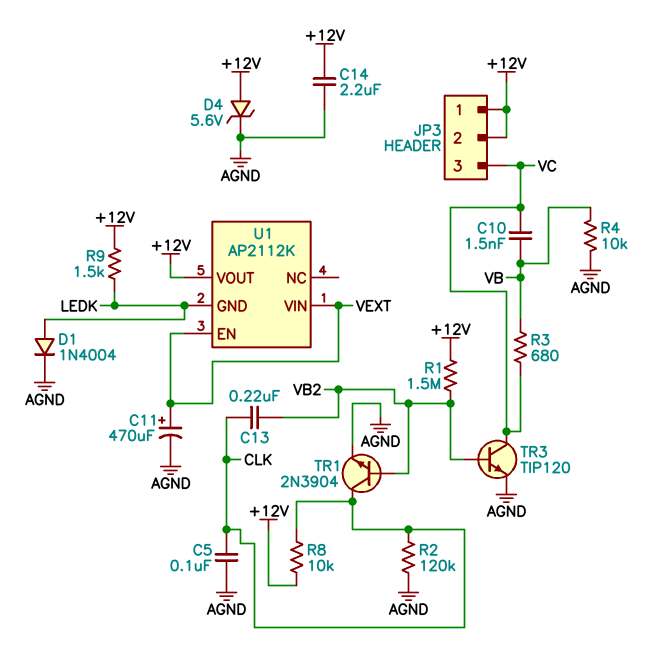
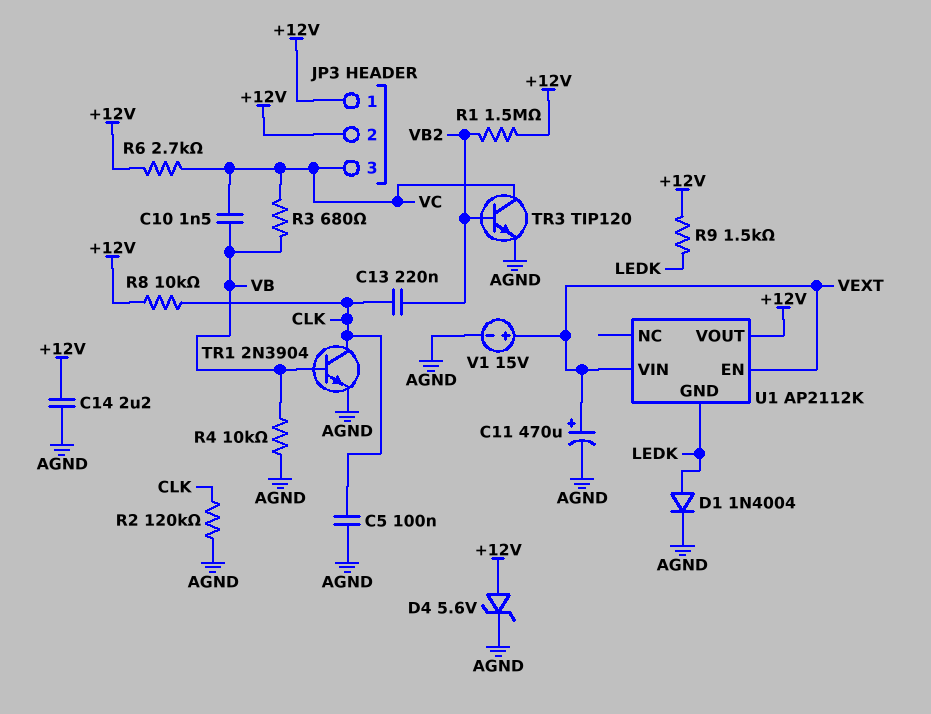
R6: none -> 2.7k (+12V, VC)
TR1: NPN 2N3904 (B VB2, C CLK, E AGND) -> NPN 2N3904 (B VB, C CLK, E AGND)
V1: none -> 15V (plus VEXT, minus AGND)

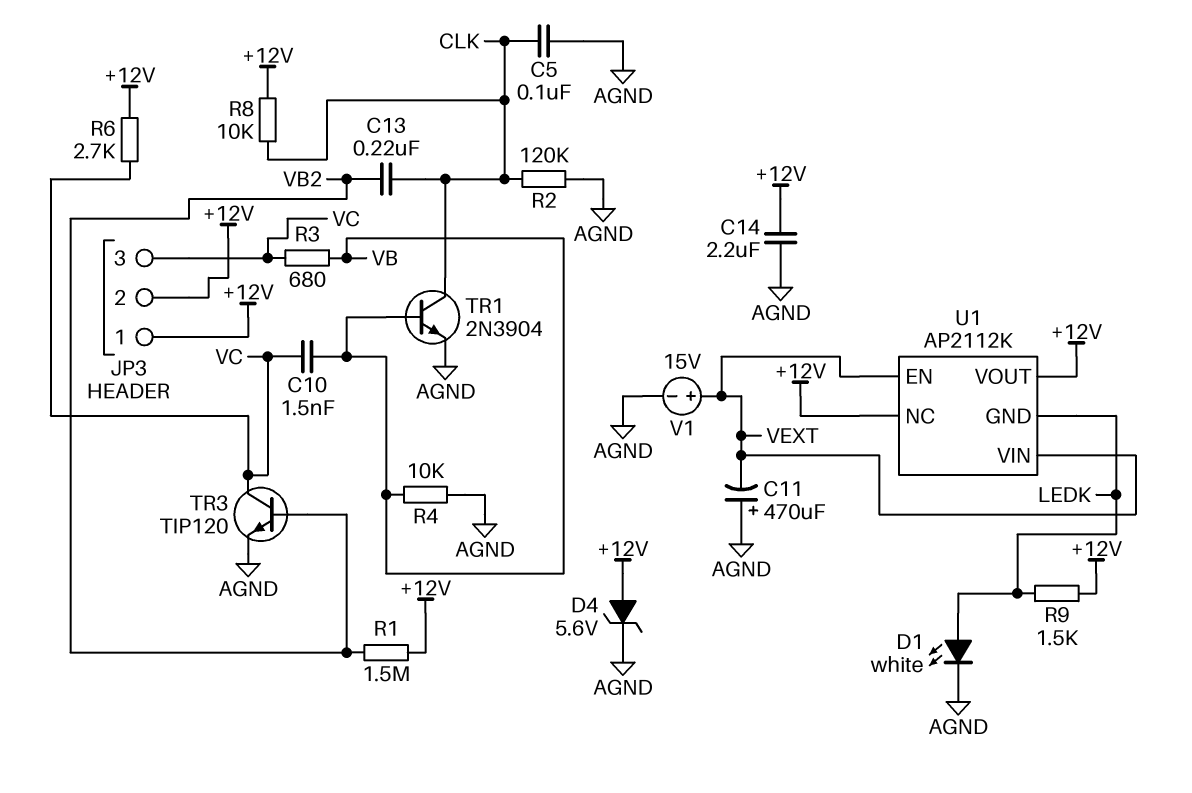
C11: 470uF (plus VEXT, minus AGND) -> 470uF (plus AGND, minus VEXT)
D1: diode 1N4004 (A LEDK, K AGND) -> LED white (A LEDK, K AGND)
U1 pin NC: none -> +12V

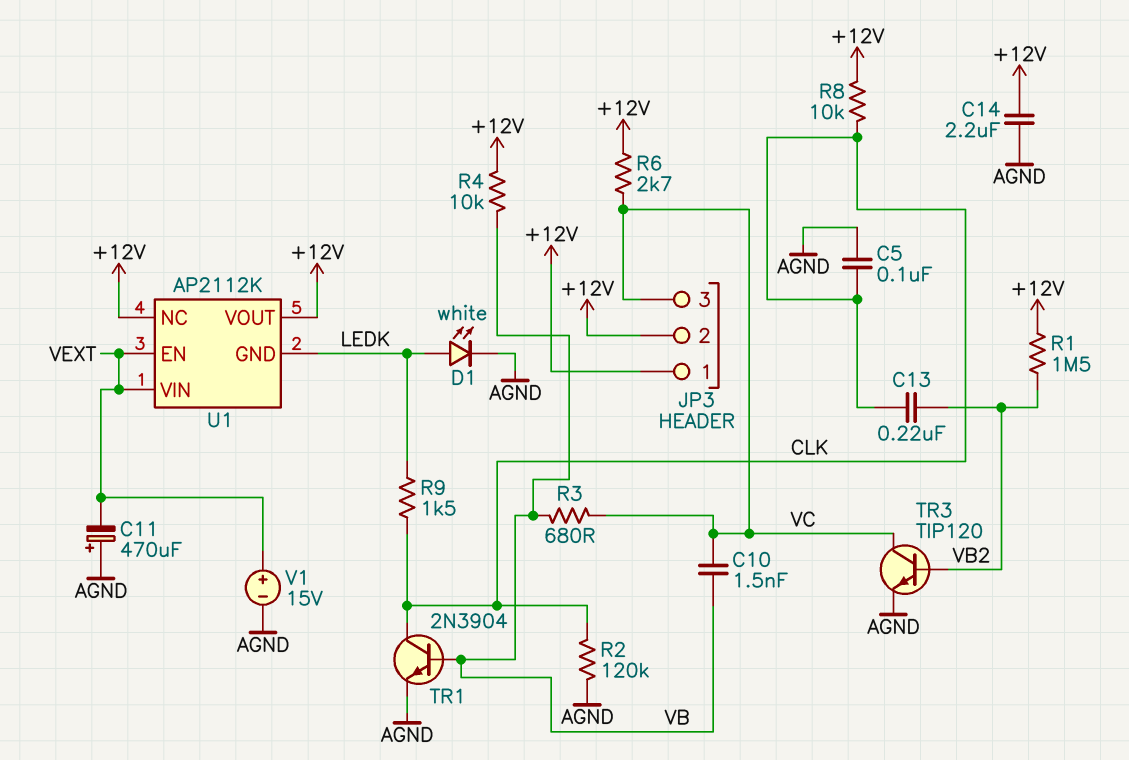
D4: zener 5.6V (A +12V, K AGND) -> none
R4: 10k (AGND, VB) -> 10k (+12V, VB)
R9: 1.5k (+12V, LEDK) -> 1.5k (CLK, LEDK)

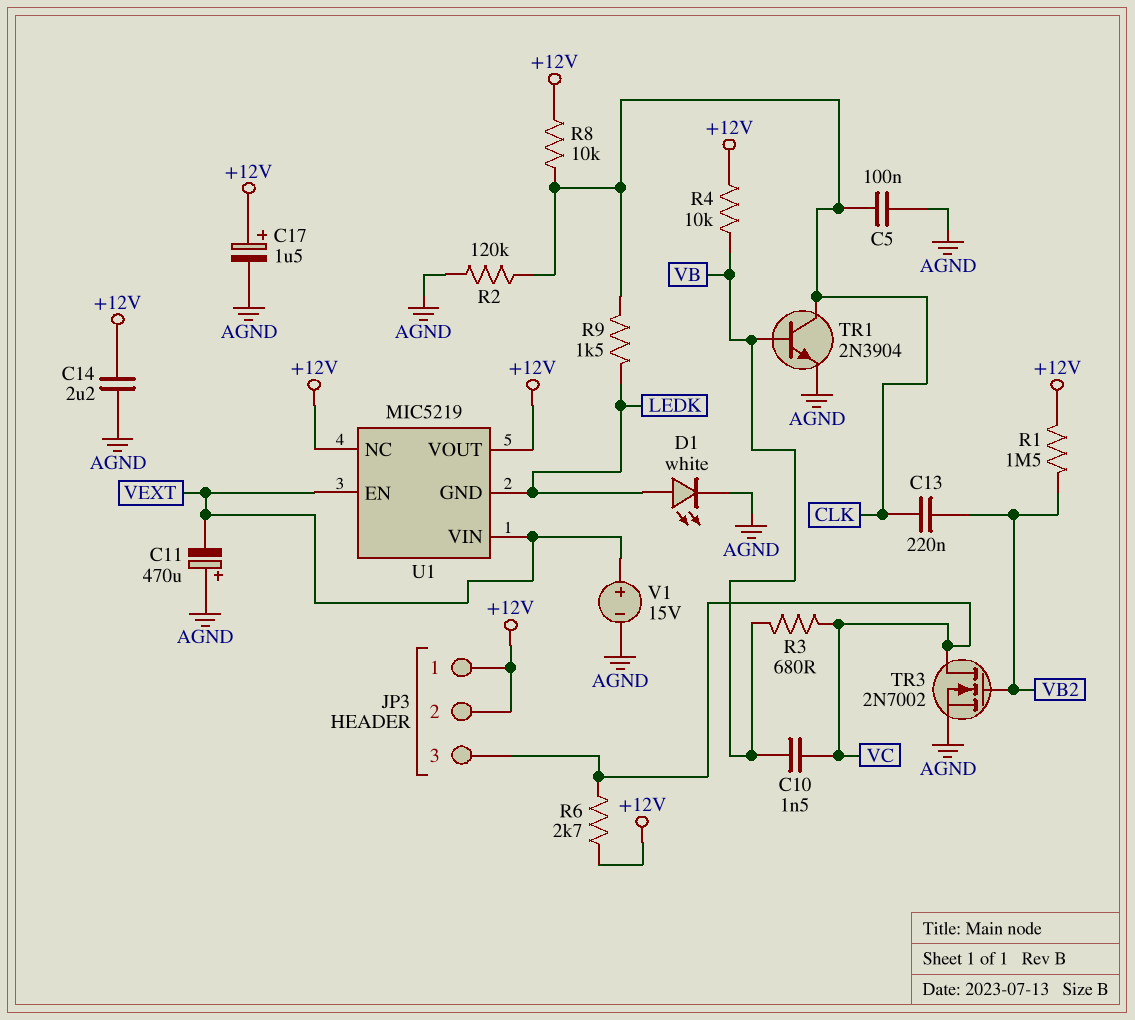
C17: none -> 1.5uF (plus +12V, minus AGND)
TR3: NPN TIP120 (B VB2, C VC, E AGND) -> NMOS 2N7002 (G VB2, D VC, S AGND)
U1: AP2112K -> MIC5219

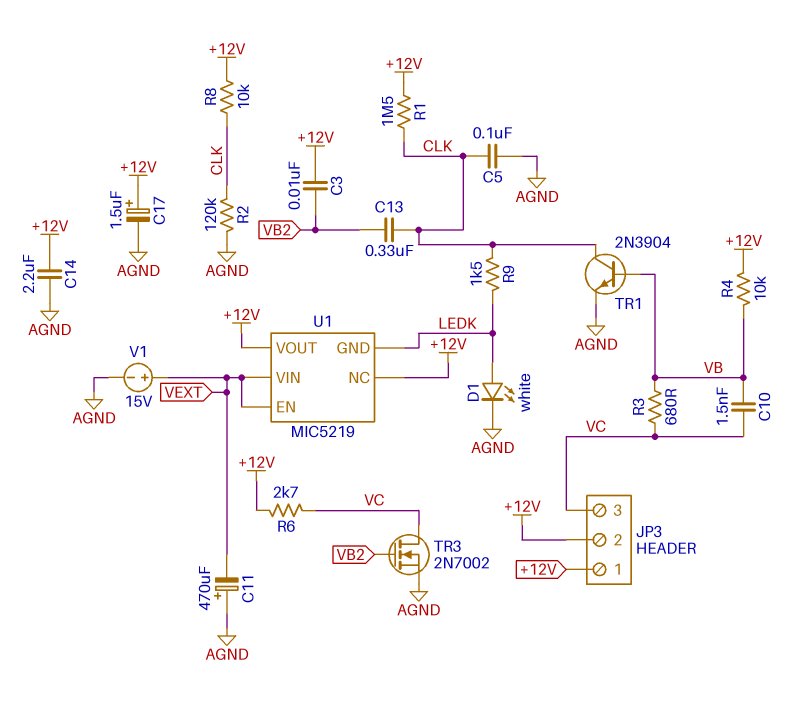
C3: none -> 10nF (+12V, VB2)
C13: 220nF (CLK, VB2) -> 330nF (CLK, VB2)
R1: 1.5M (+12V, VB2) -> 1.5M (+12V, CLK)

